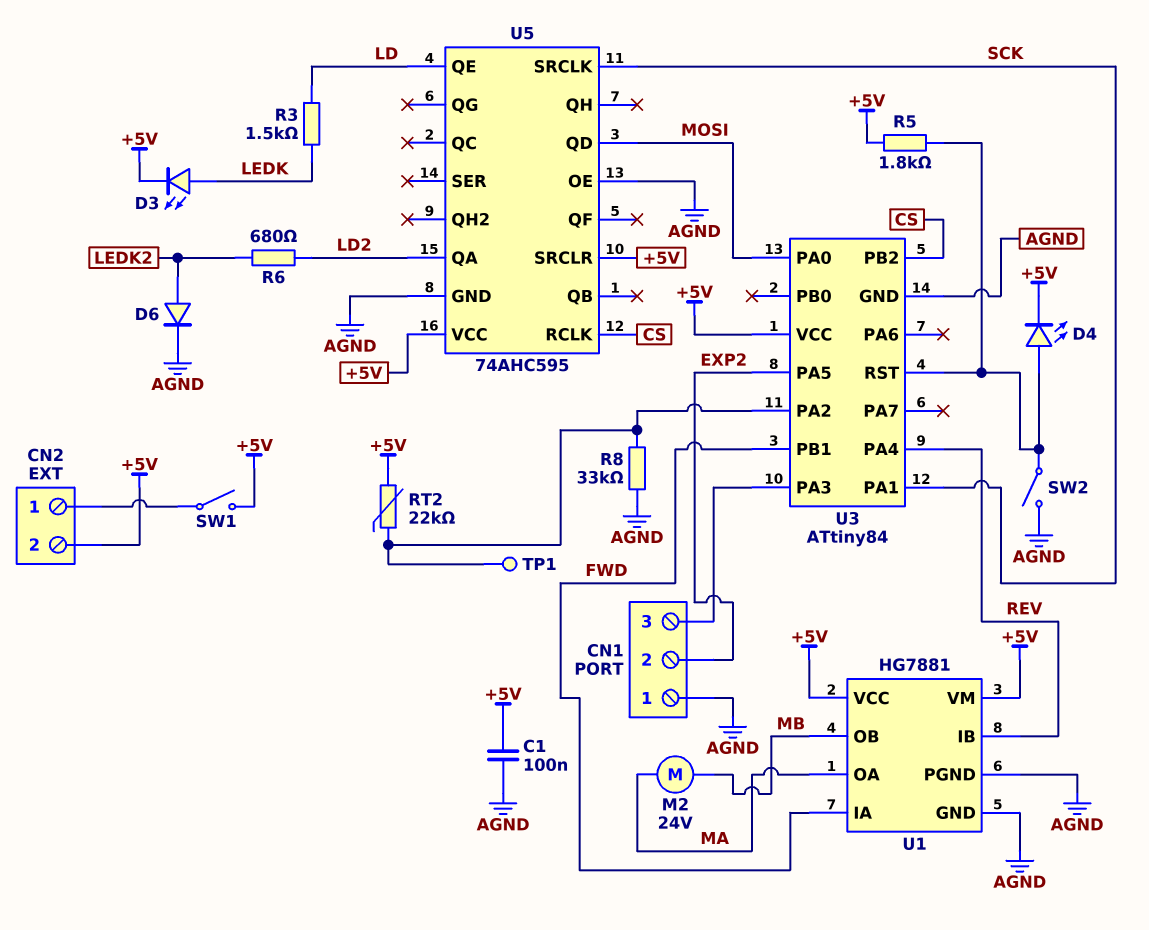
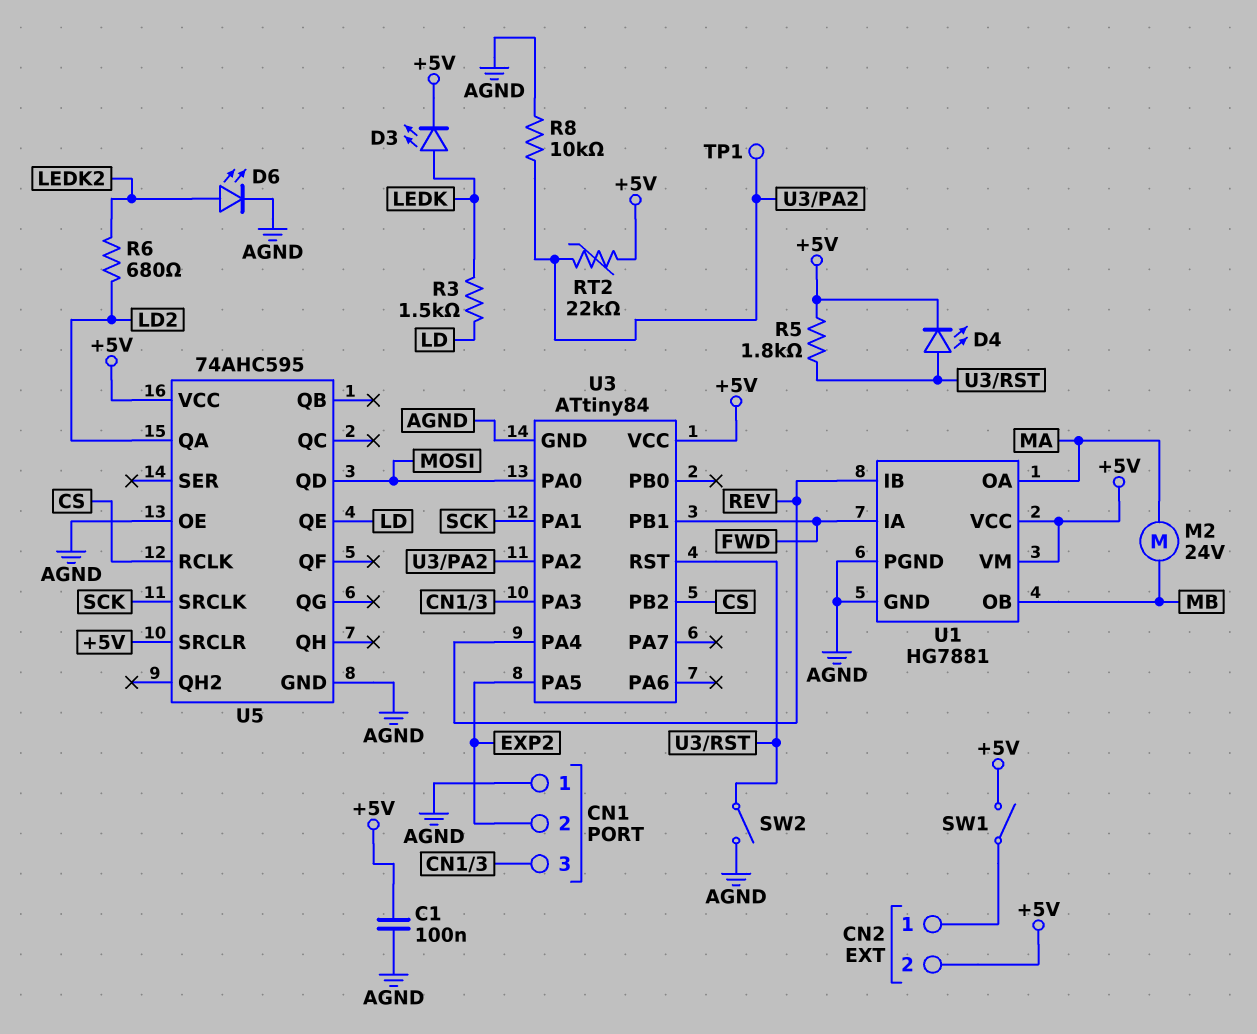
D6: diode (A LEDK2, K AGND) -> LED (A LEDK2, K AGND)
R8: 33k (AGND, U3/PA2) -> 10k (AGND, U3/PA2)

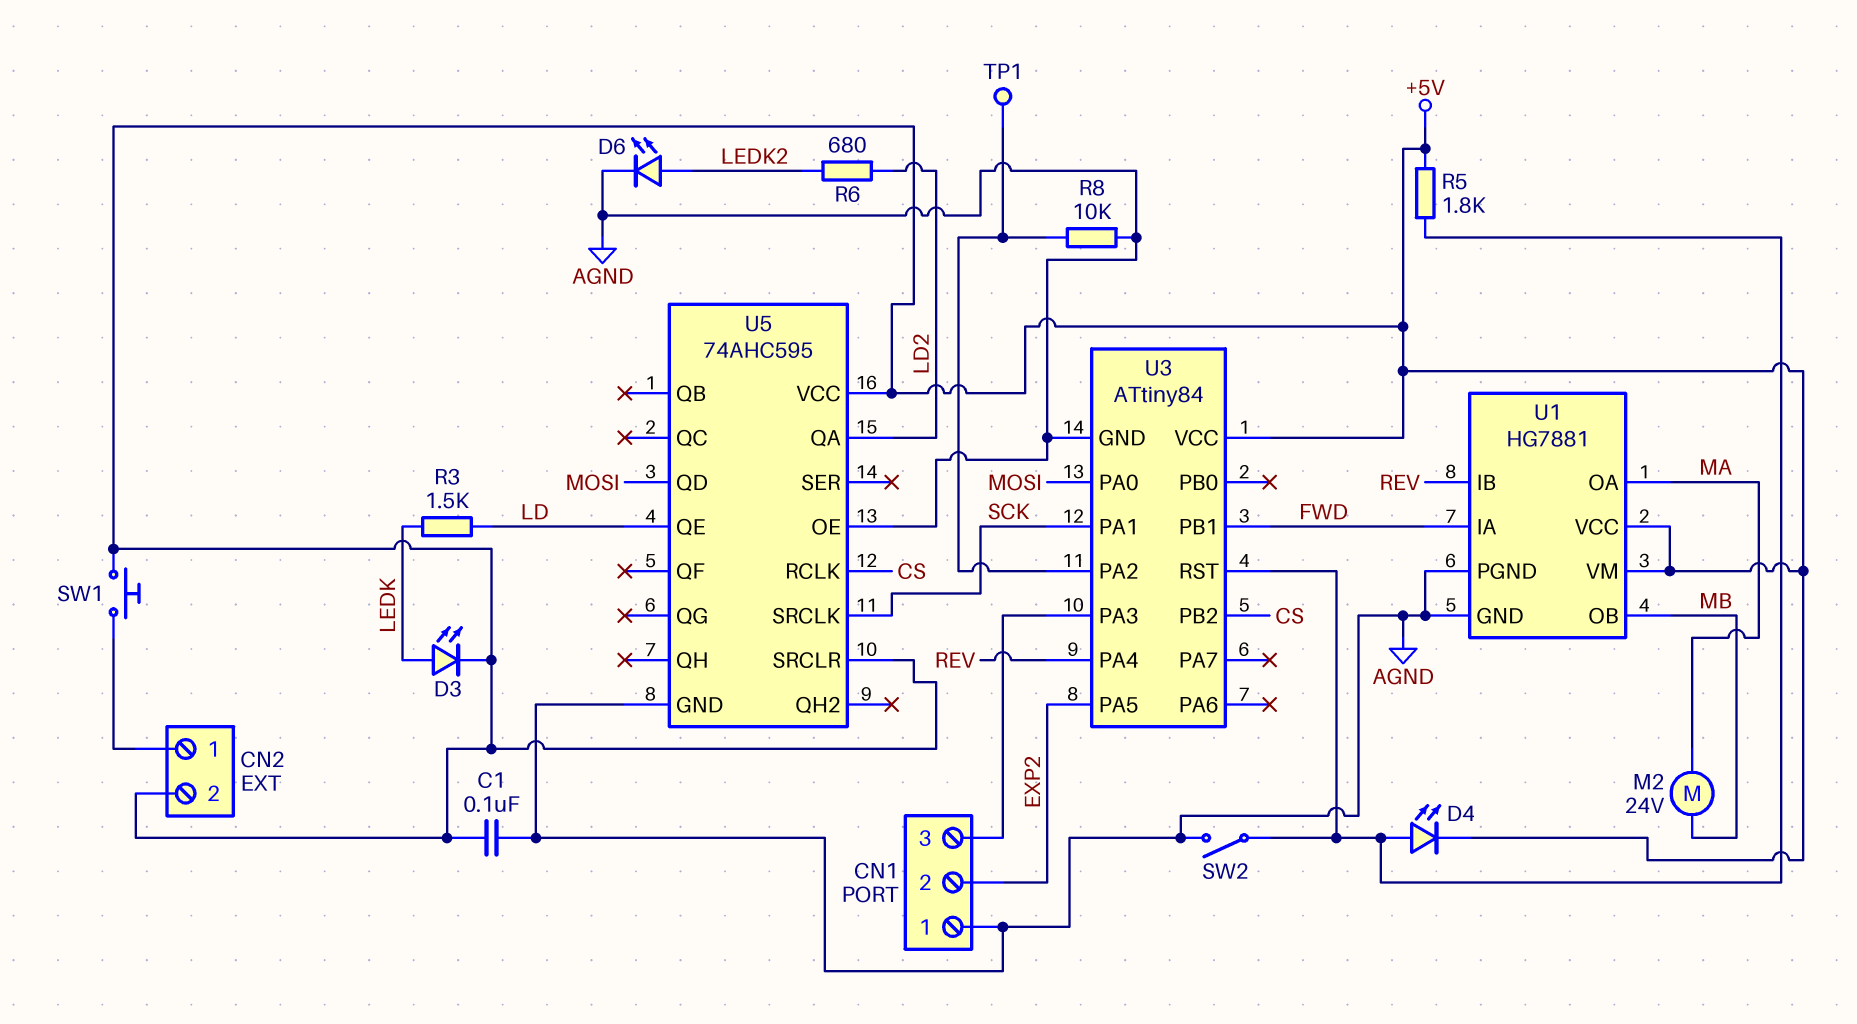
RT2: 22k (+5V, U3/PA2) -> none
SW1: switch (+5V, CN2/1) -> button (+5V, CN2/1)

